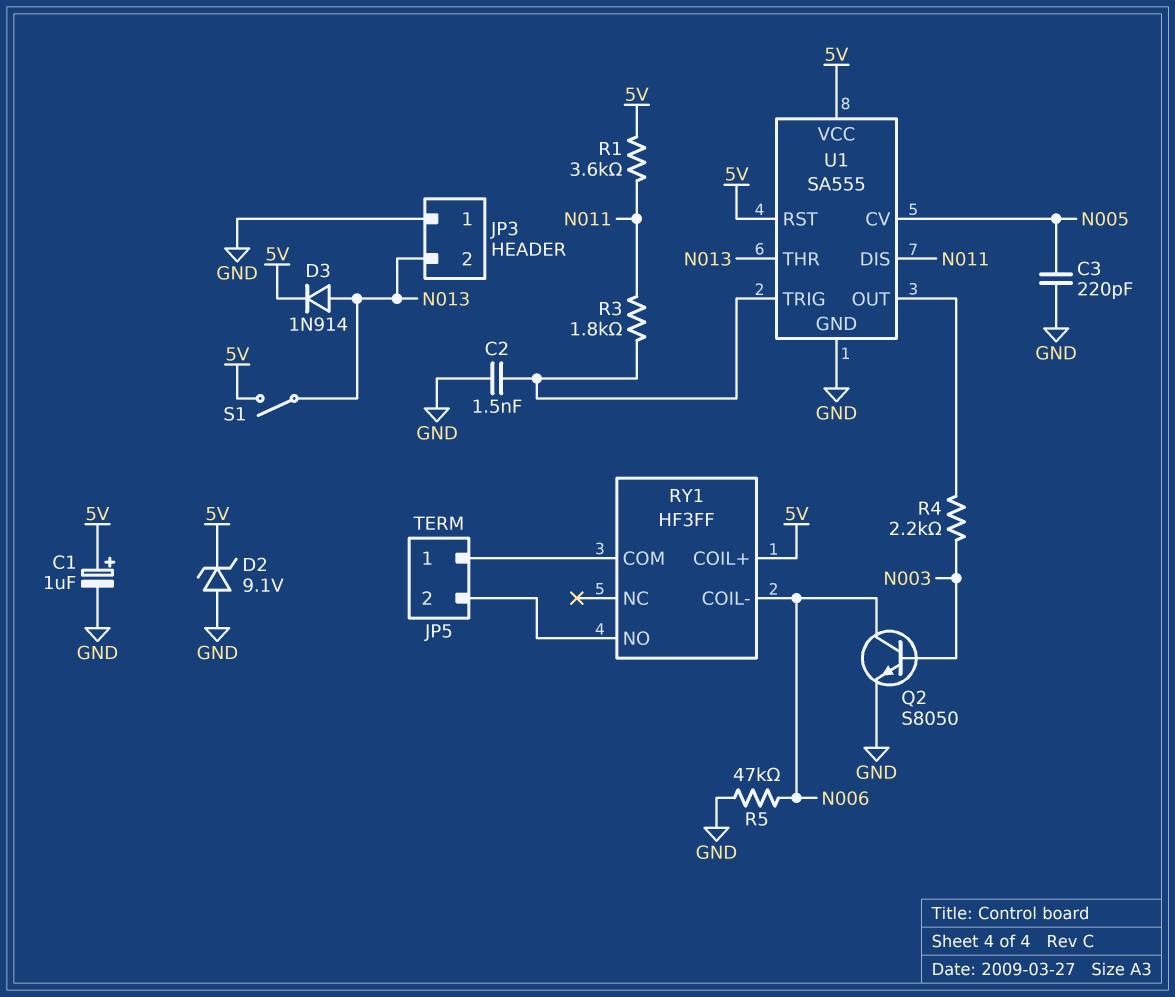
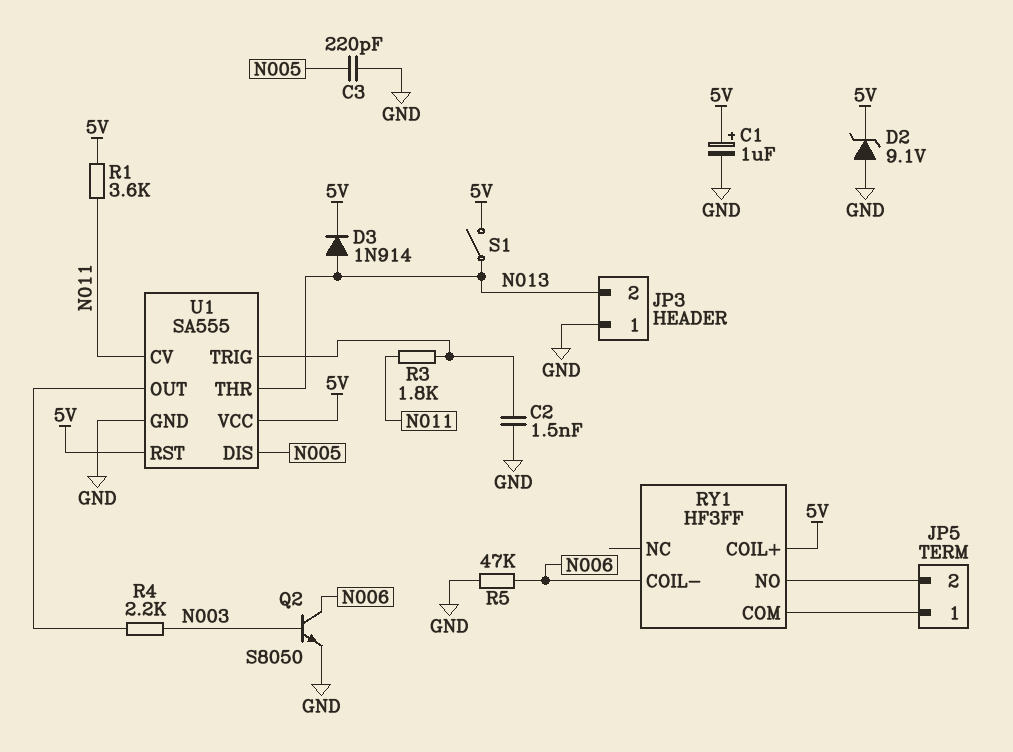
U1 pin CV: N005 -> N011
U1 pin DIS: N011 -> N005

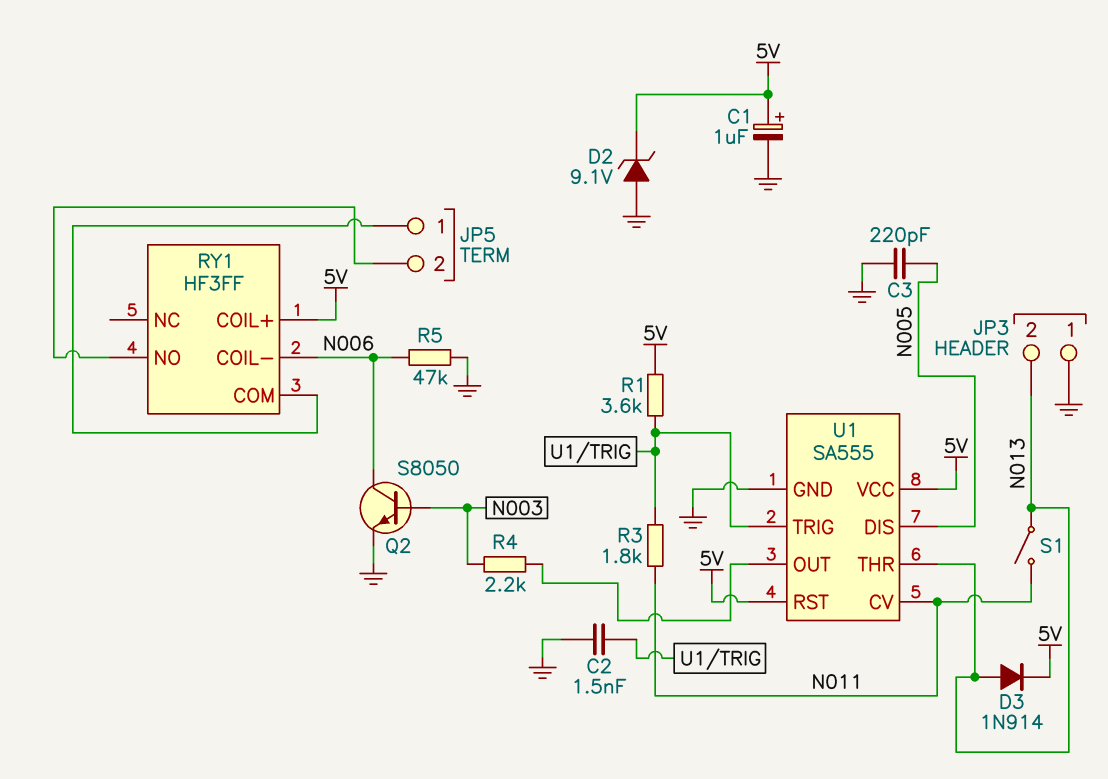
R1: 3.6k (5V, N011) -> 3.6k (5V, U1/TRIG)
S1: switch (5V, N013) -> switch (N011, N013)

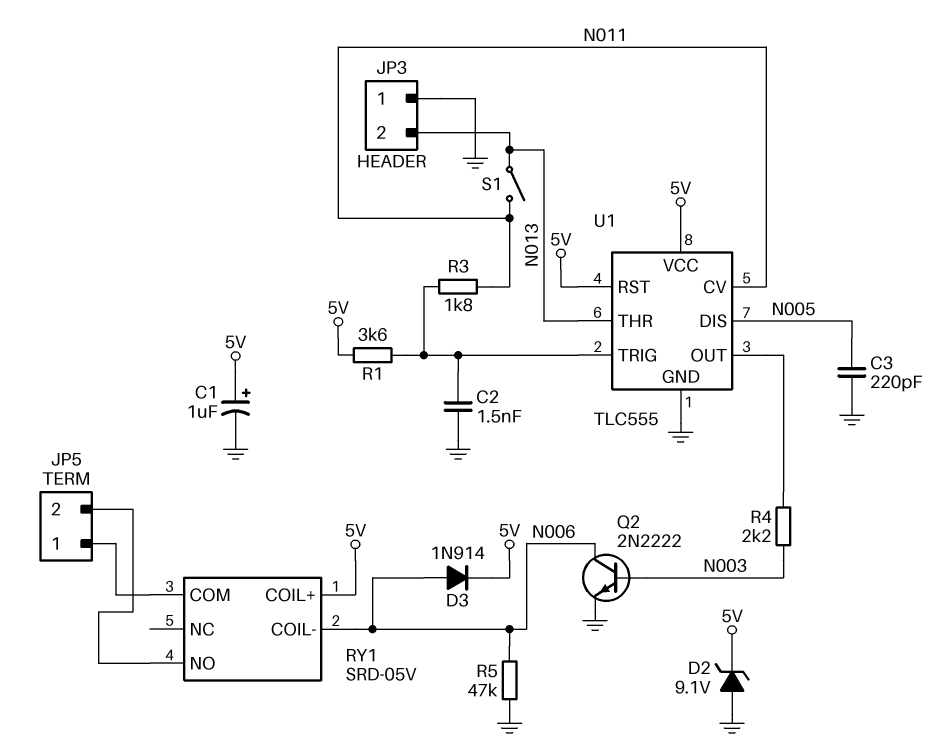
D3: diode 1N914 (A N013, K 5V) -> diode 1N914 (A N006, K 5V)
Q2: NPN S8050 (B N003, C N006, E GND) -> NPN 2N2222 (B N003, C N006, E GND)
RY1: HF3FF -> SRD-05V
U1: SA555 -> TLC555

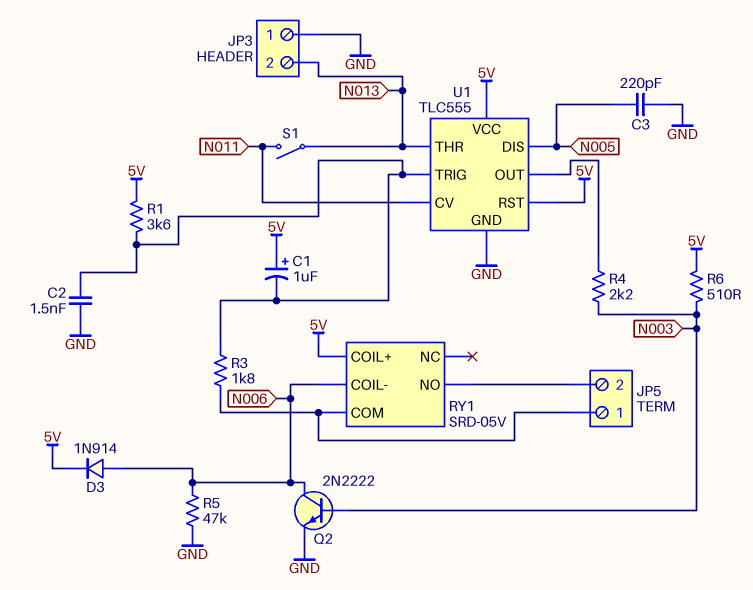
C1: 1uF (plus 5V, minus GND) -> 1uF (plus 5V, minus U1/TRIG)
D2: zener 9.1V (A GND, K 5V) -> none
R3: 1.8k (N011, U1/TRIG) -> 1.8k (JP5/1, U1/TRIG)
R6: none -> 510 (5V, N003)

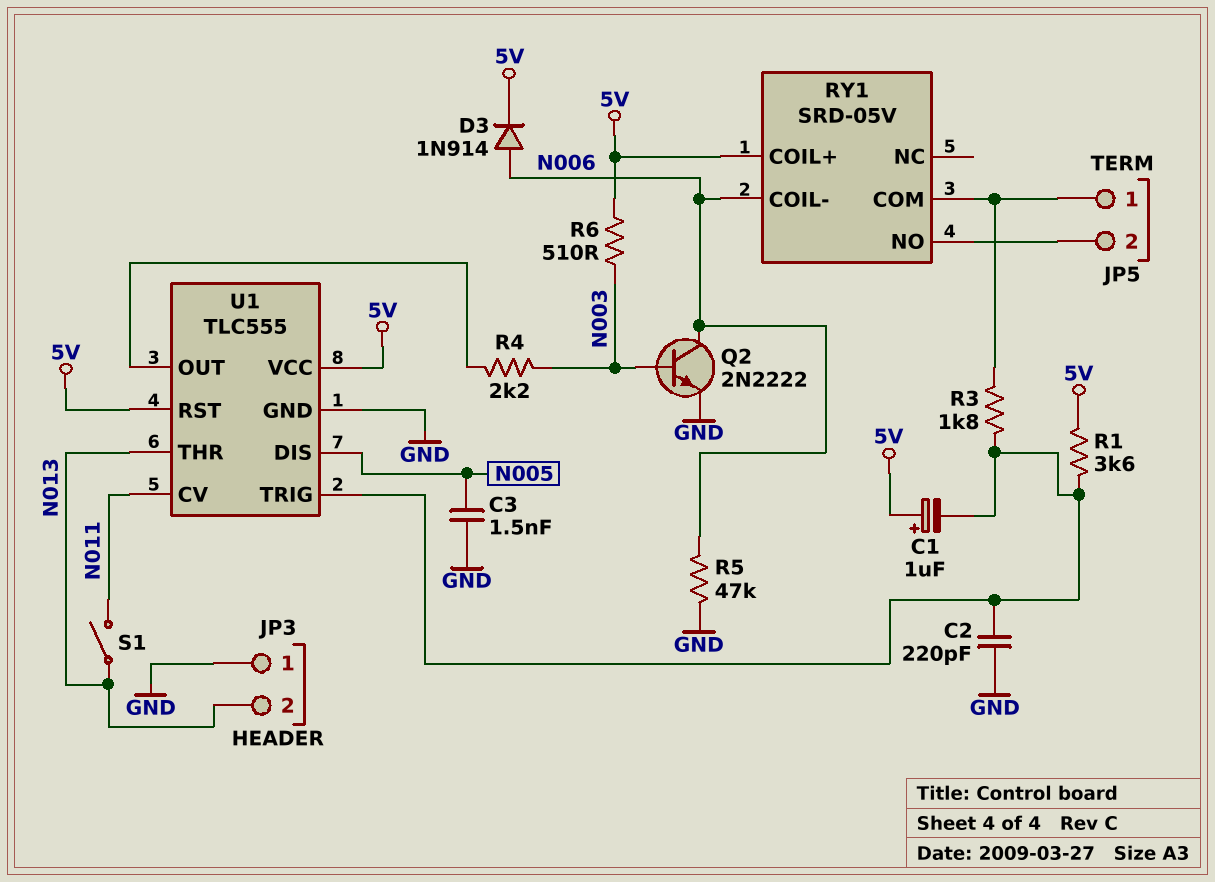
C2: 1.5nF (GND, U1/TRIG) -> 220pF (GND, U1/TRIG)
C3: 220pF (GND, N005) -> 1.5nF (GND, N005)

